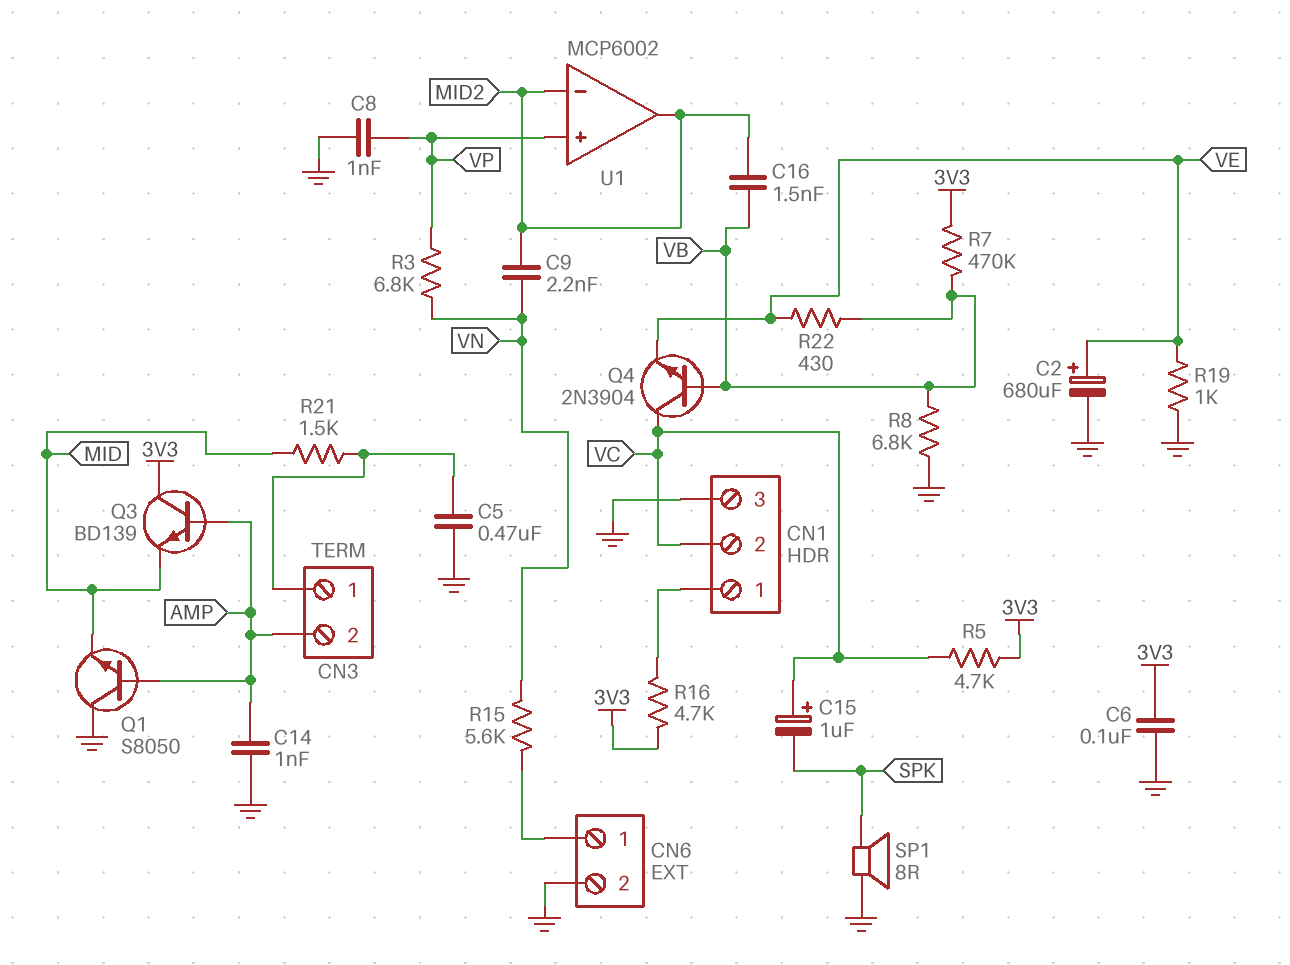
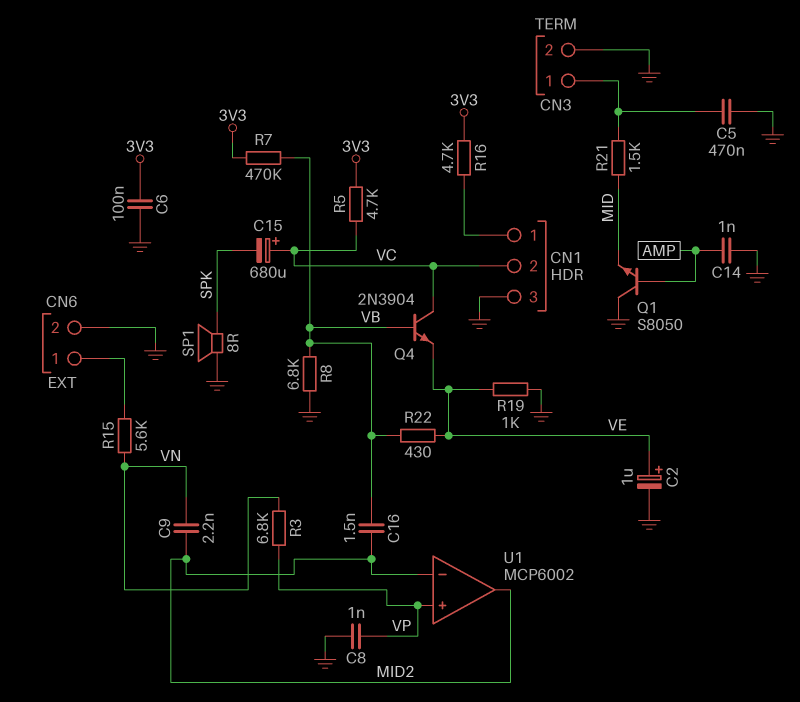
C2: 680uF (plus VE, minus GND) -> 1uF (plus VE, minus GND)
C15: 1uF (plus VC, minus SPK) -> 680uF (plus VC, minus SPK)
CN3 pin 2: AMP -> GND
Q3: NPN BD139 (B AMP, C 3V3, E MID) -> none

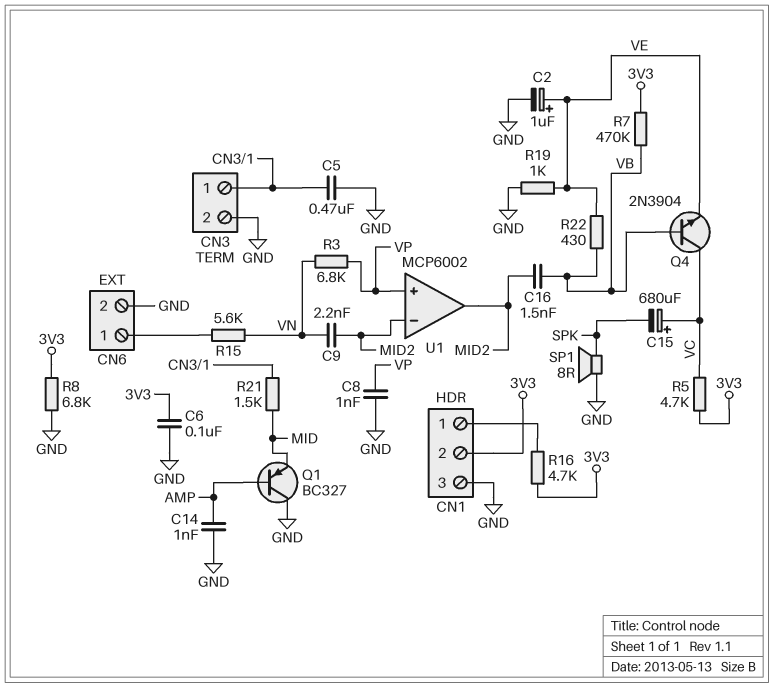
CN1 pin 2: VC -> 3V3
Q1: NPN S8050 (B AMP, C GND, E MID) -> PNP BC327 (B AMP, C GND, E MID)
R8: 6.8k (GND, VB) -> 6.8k (3V3, GND)

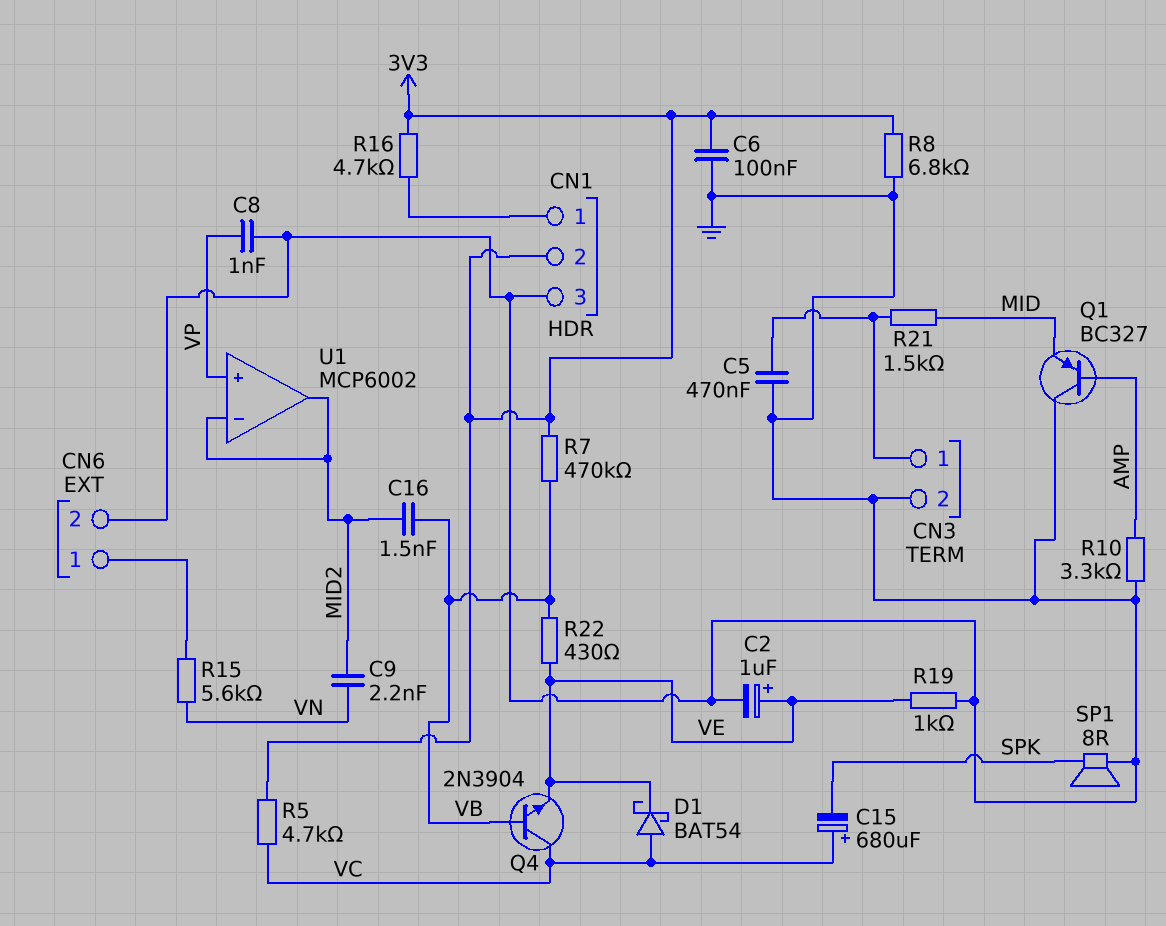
C14: 1nF (AMP, GND) -> none
D1: none -> schottky BAT54 (A VC, K VE)
R3: 6.8k (VN, VP) -> none
R10: none -> 3.3k (AMP, GND)

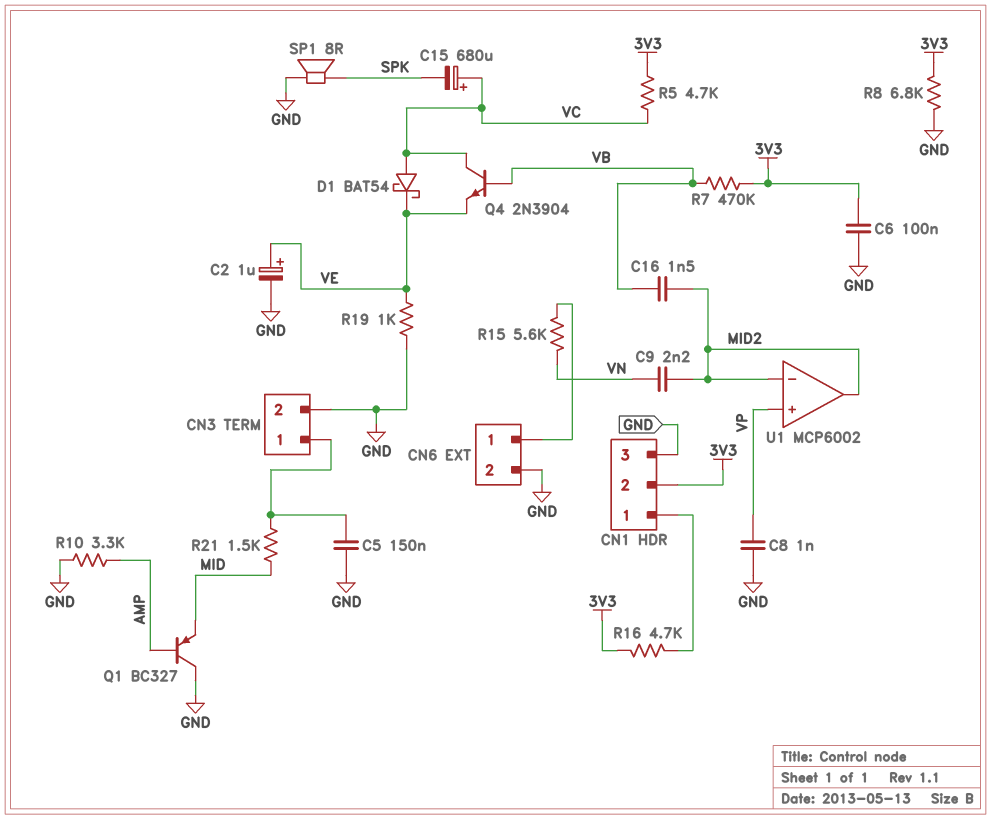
C5: 470nF (CN3/1, GND) -> 150nF (CN3/1, GND)
R22: 430 (VB, VE) -> none

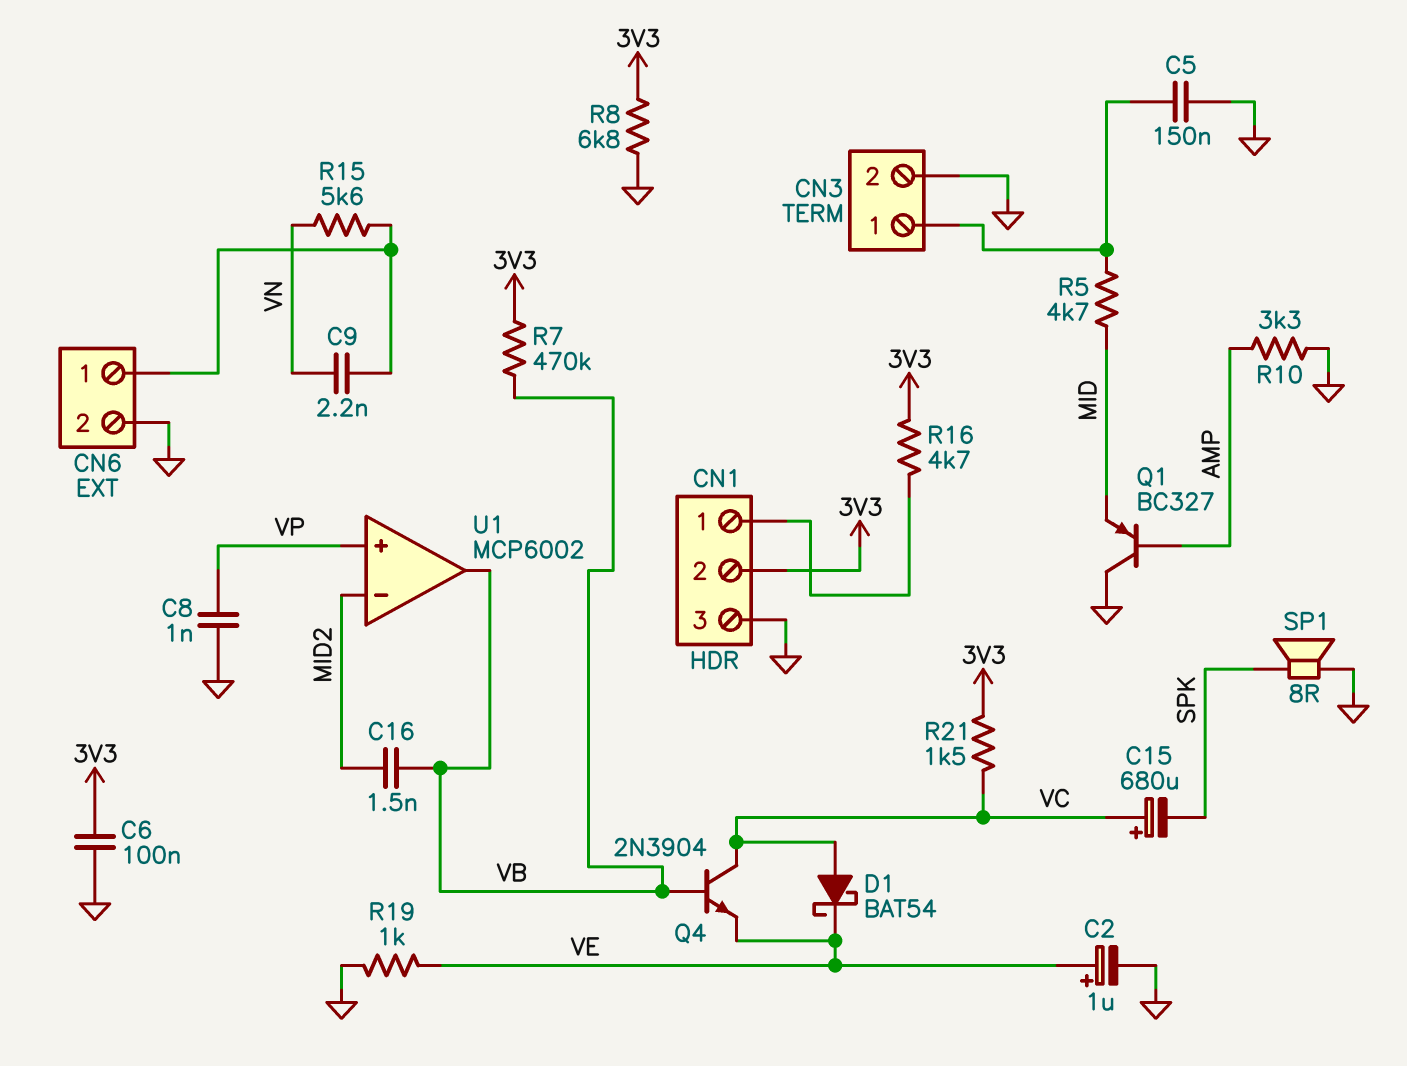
C9: 2.2nF (MID2, VN) -> 2.2nF (CN6/1, VN)
R5: 4.7k (3V3, VC) -> 4.7k (CN3/1, MID)
R21: 1.5k (CN3/1, MID) -> 1.5k (3V3, VC)
U1 pin out: MID2 -> VB

